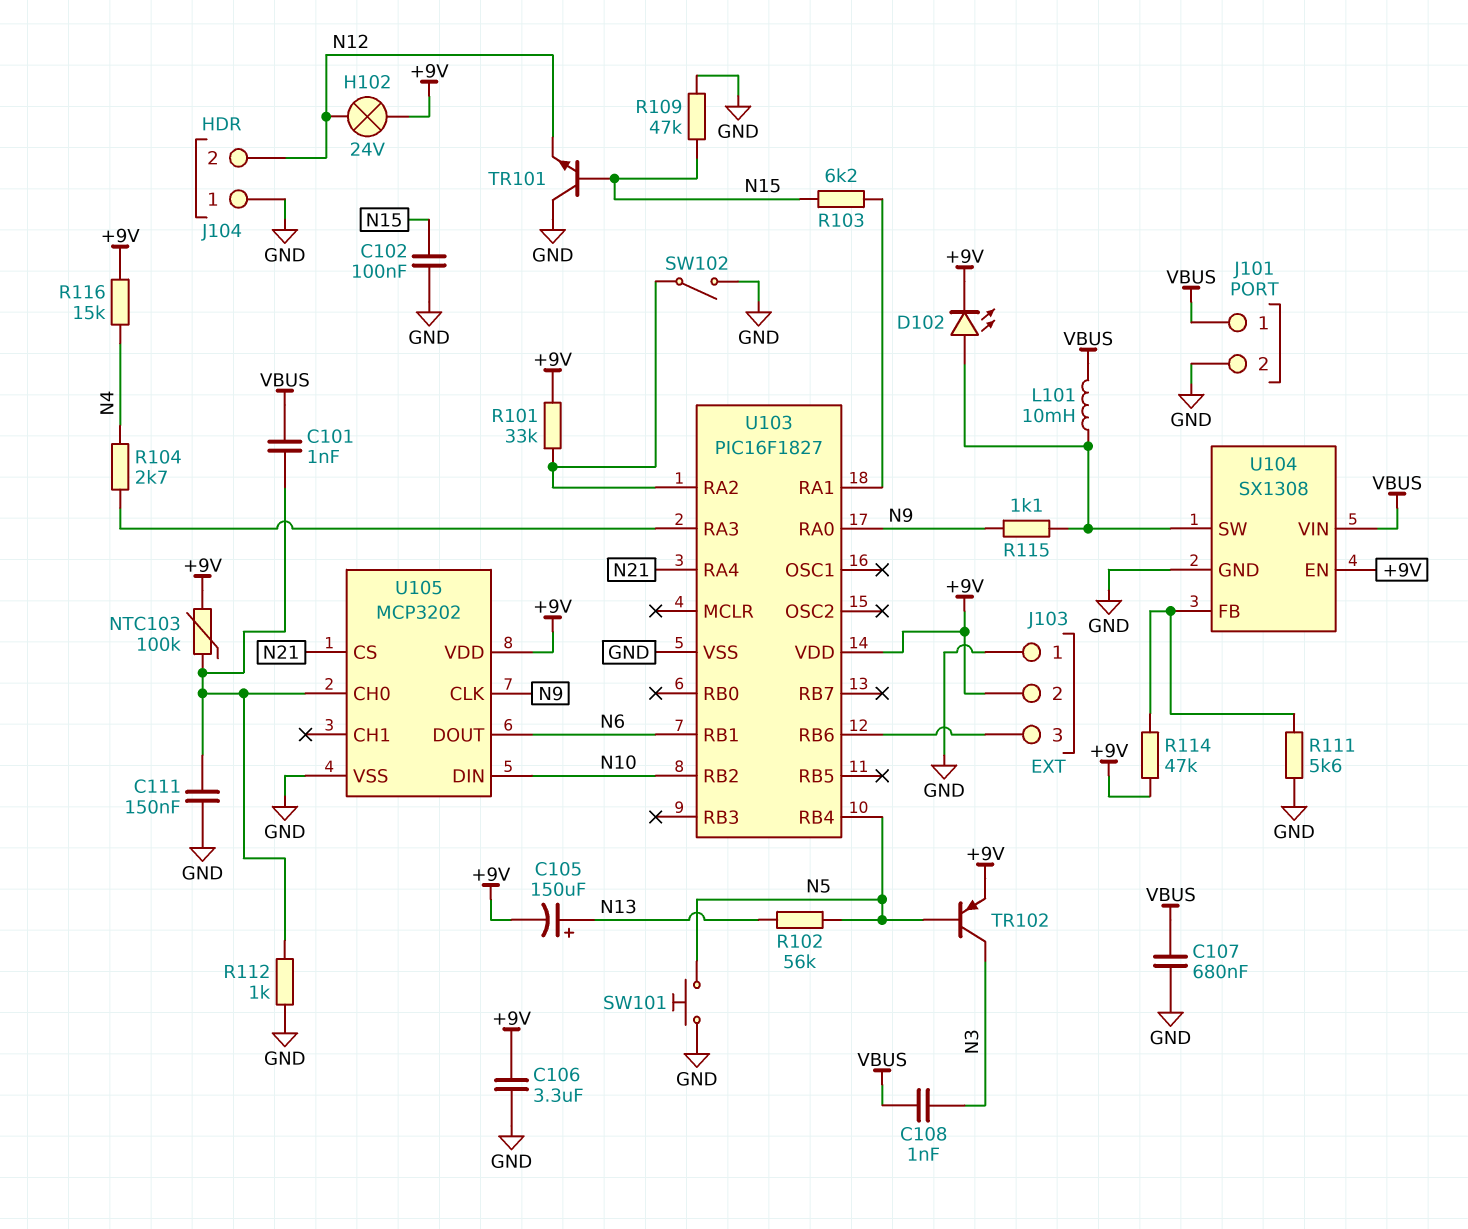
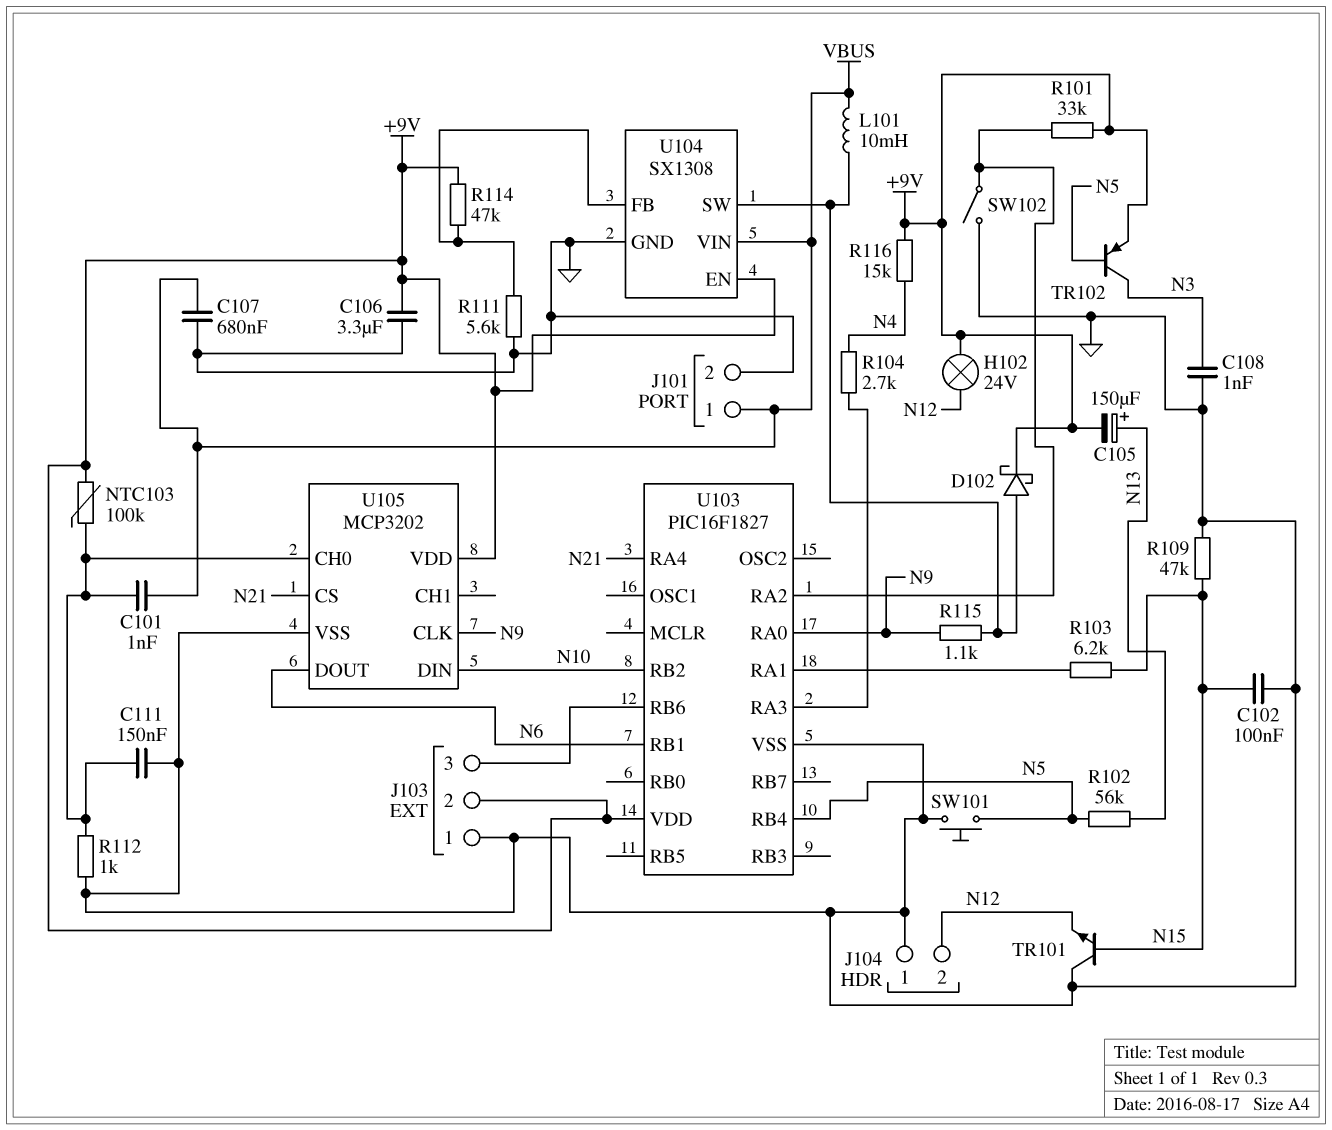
C108: 1nF (N3, VBUS) -> 1nF (GND, N3)
D102: LED (A U104/SW, K +9V) -> schottky (A U104/SW, K +9V)

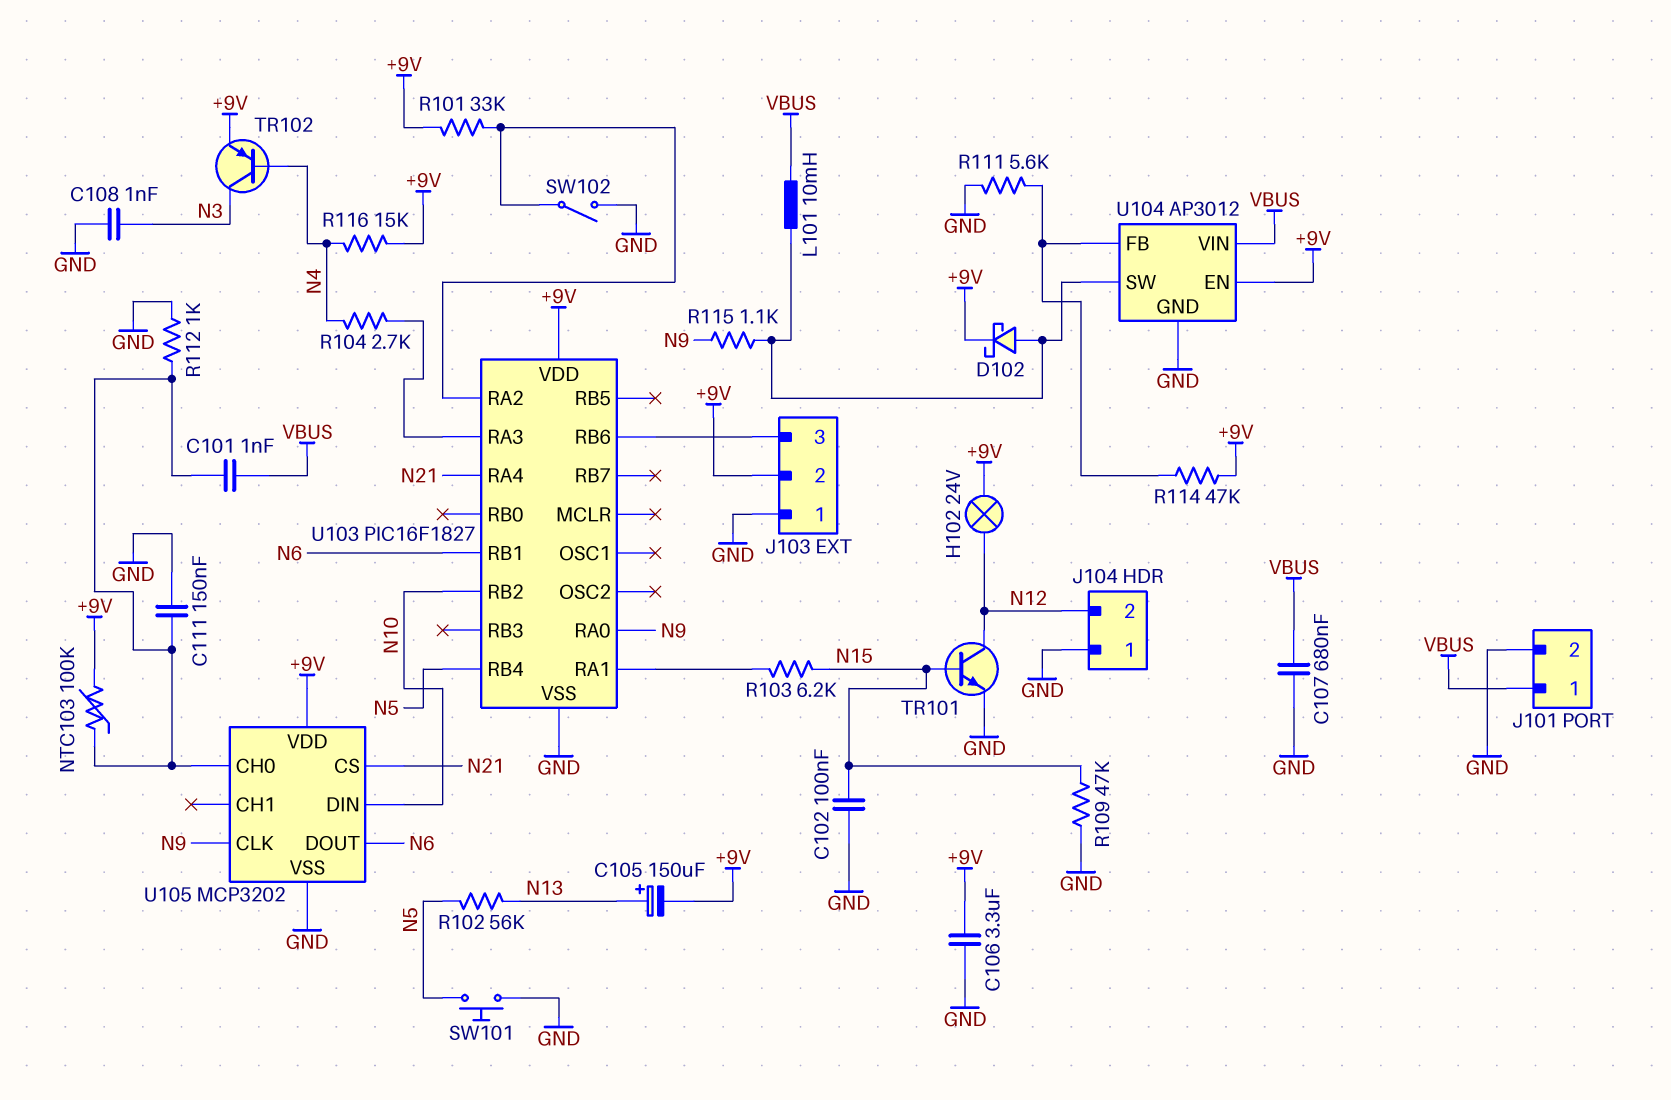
TR101: NPN (B N15, C GND, E N12) -> NPN (B N15, C N12, E GND)
TR102: PNP (B N5, C N3, E +9V) -> PNP (B N4, C N3, E +9V)
U104: SX1308 -> AP3012

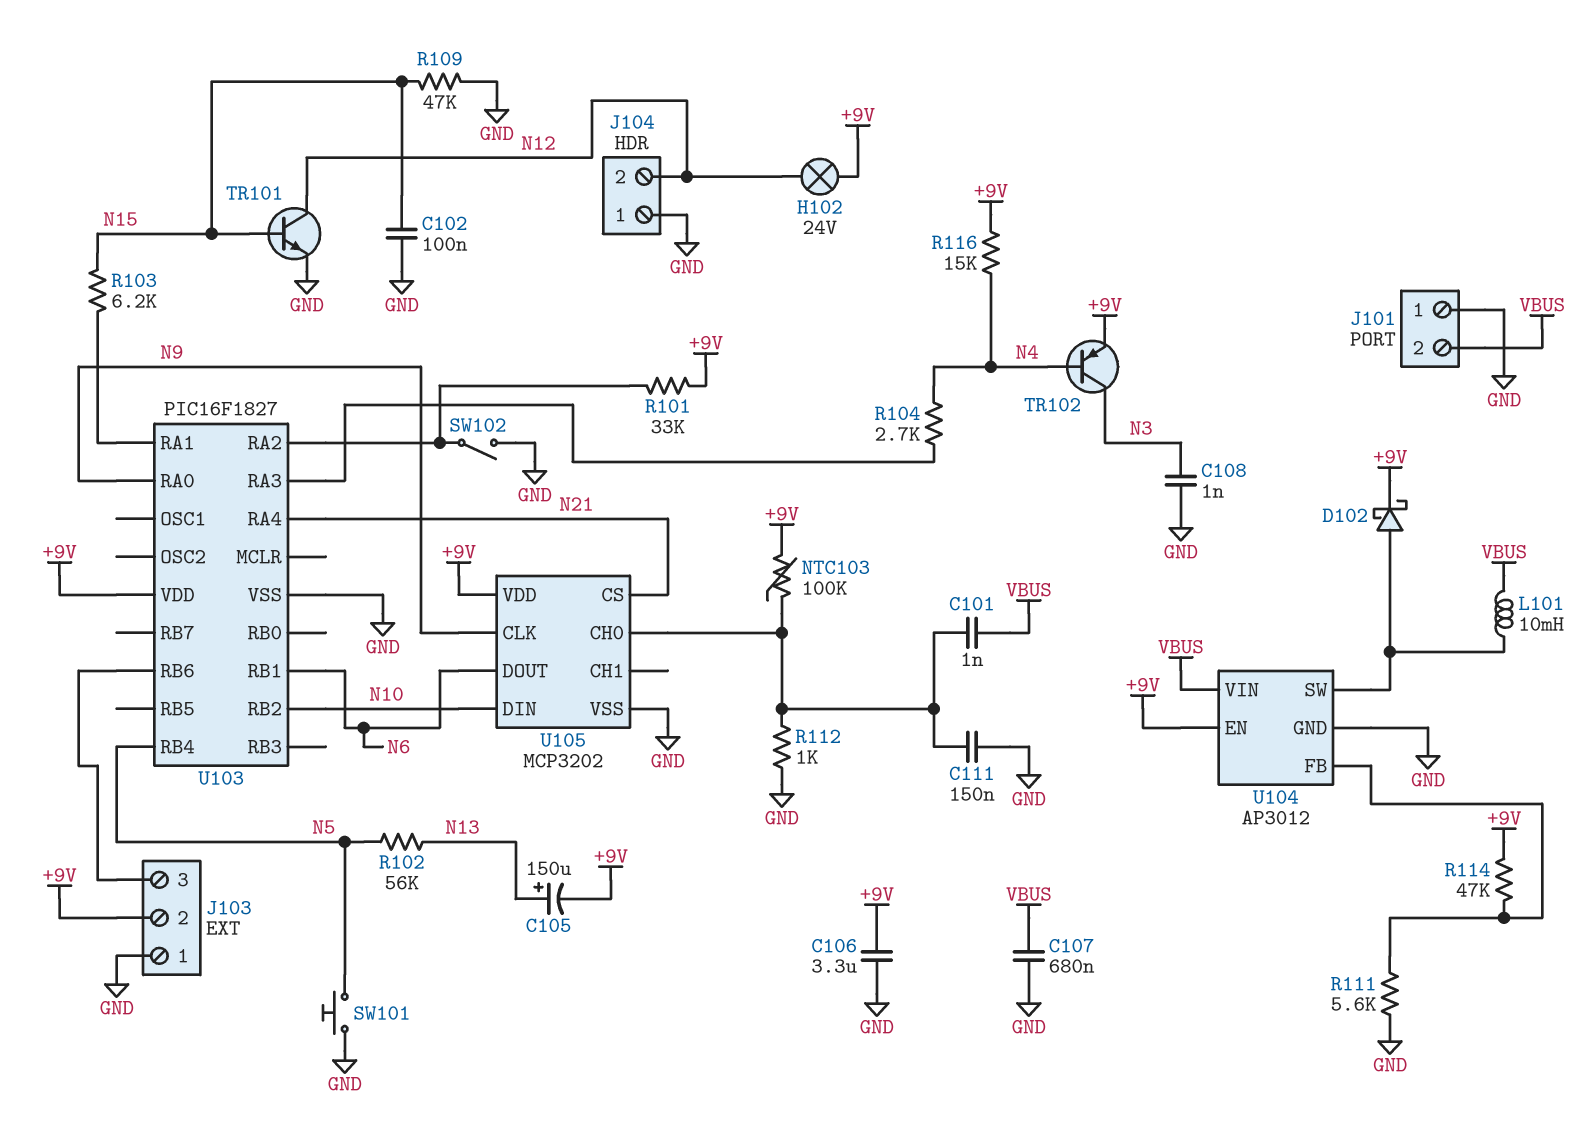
J101 pin 1: VBUS -> GND
J101 pin 2: GND -> VBUS
R115: 1.1k (N9, U104/SW) -> none

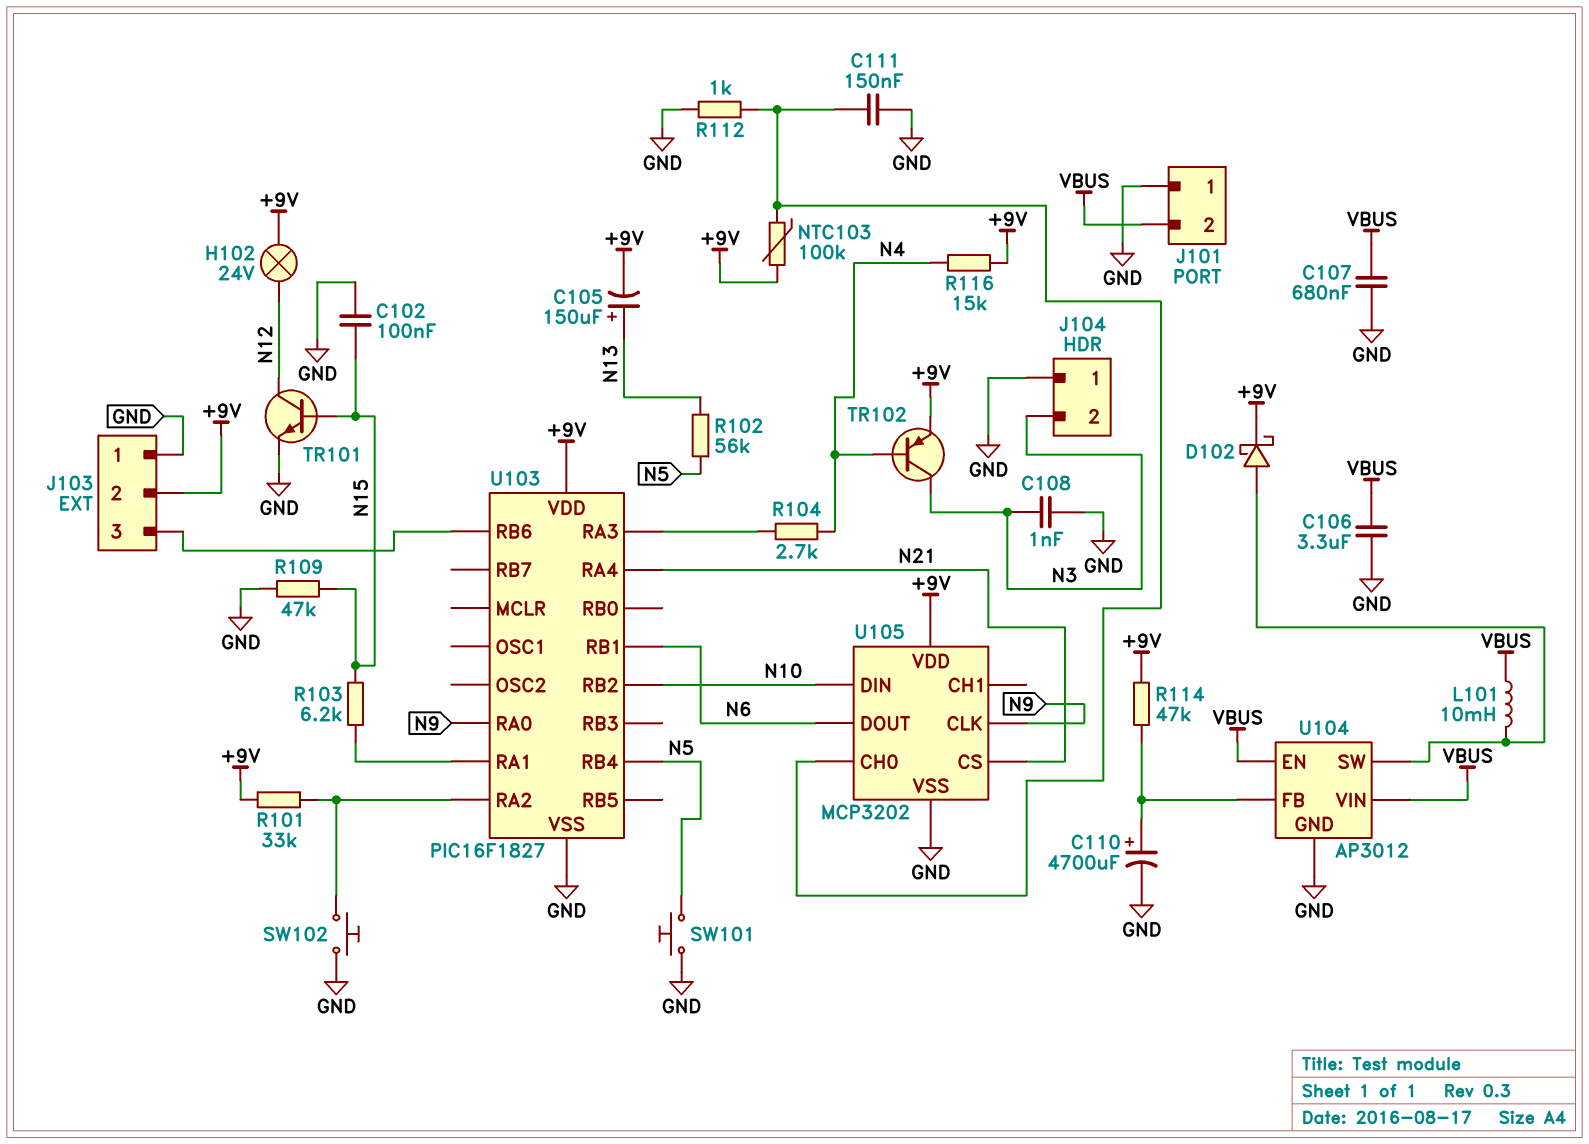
C101: 1nF (U105/CH0, VBUS) -> none
C106: 3.3uF (+9V, GND) -> 3.3uF (GND, VBUS)
C110: none -> 4700uF (plus U104/FB, minus GND)
J104 pin 2: N12 -> N3
R111: 5.6k (GND, U104/FB) -> none
SW102: switch (GND, U103/RA2) -> button (GND, U103/RA2)
U104 pin EN: +9V -> VBUS

